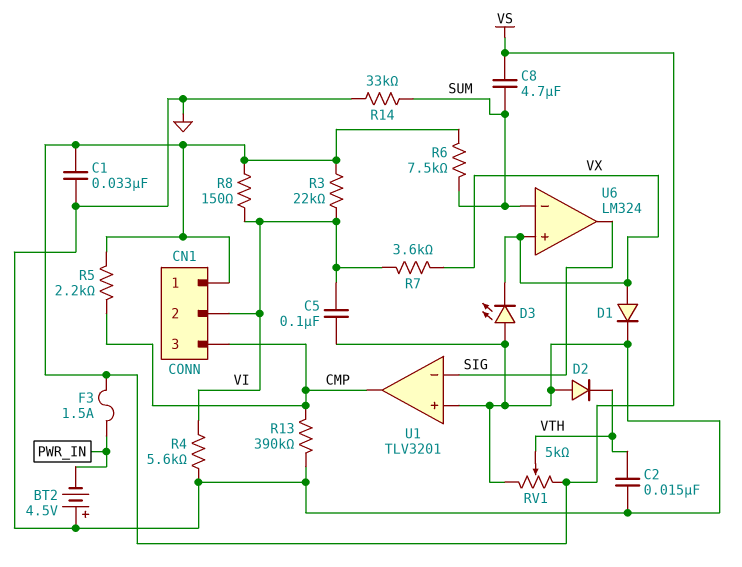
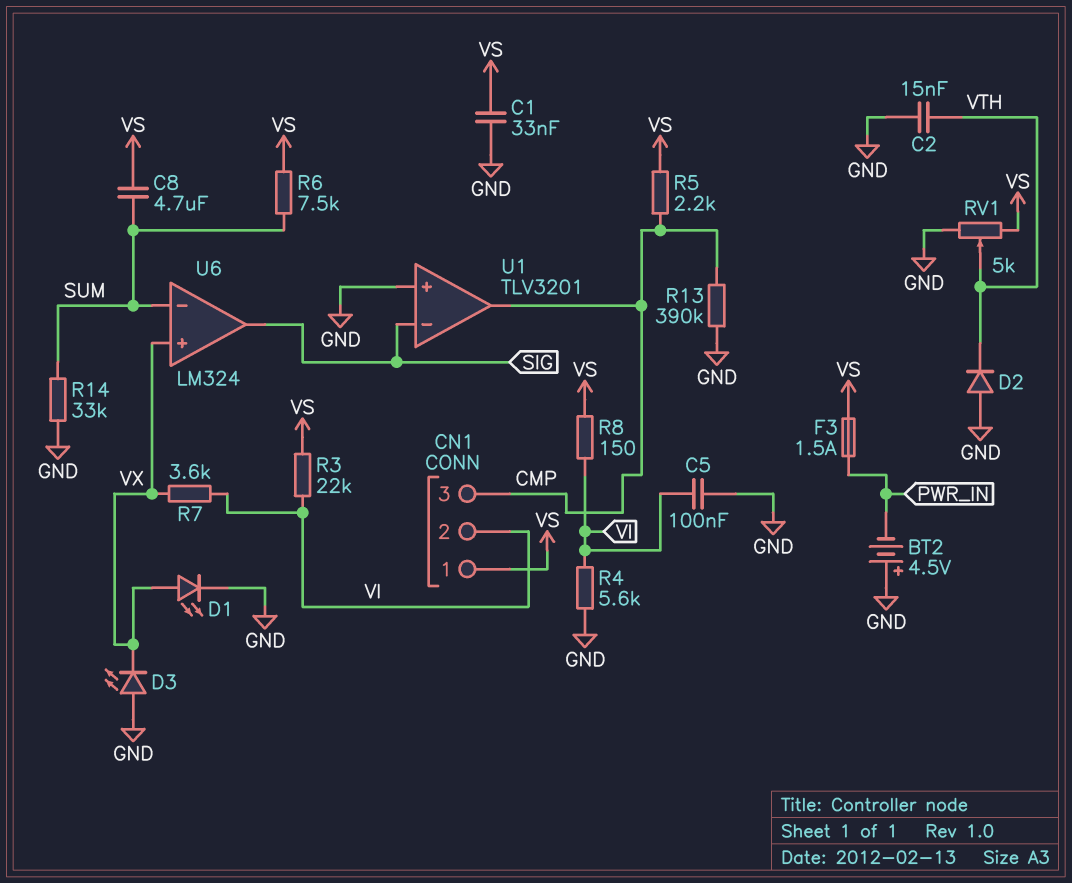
D1: diode (A VX, K GND) -> LED (A VX, K GND)

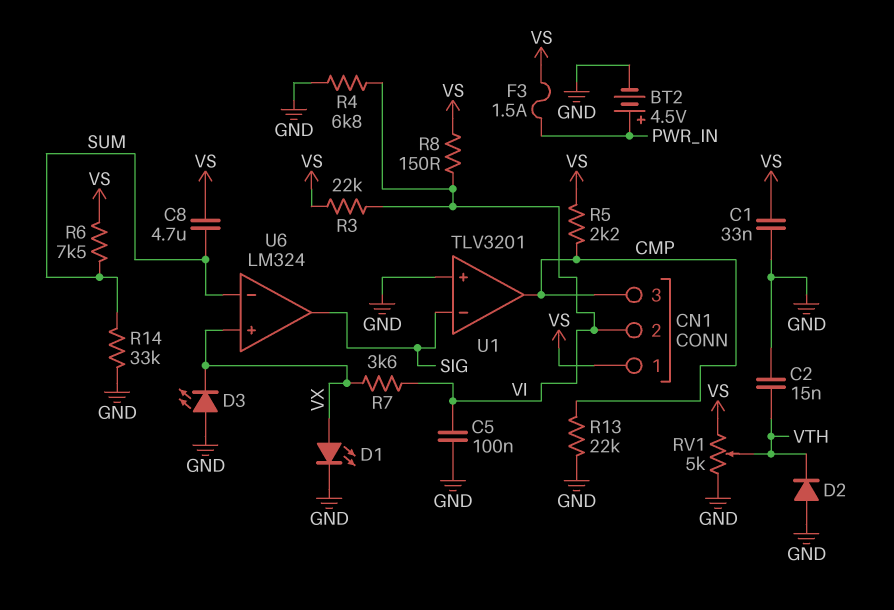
BT2: 4.5V (plus GND, minus PWR_IN) -> 4.5V (plus PWR_IN, minus GND)
R4: 5.6k (GND, VI) -> 6.8k (GND, VI)
R13: 390k (CMP, GND) -> 22k (CMP, GND)

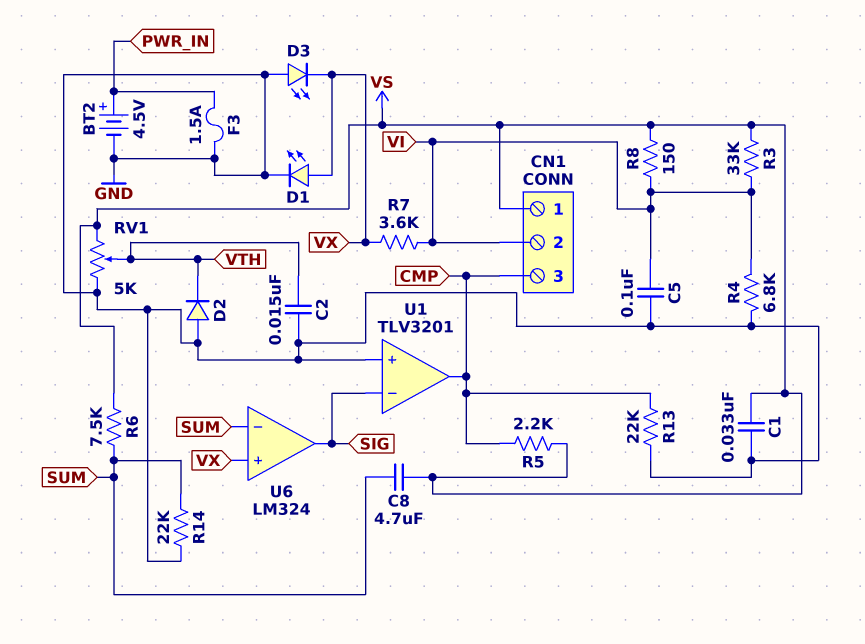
F3: 1.5A (PWR_IN, VS) -> 1.5A (GND, PWR_IN)
R3: 22k (VI, VS) -> 33k (VI, VS)
R14: 33k (GND, SUM) -> 22k (GND, SUM)

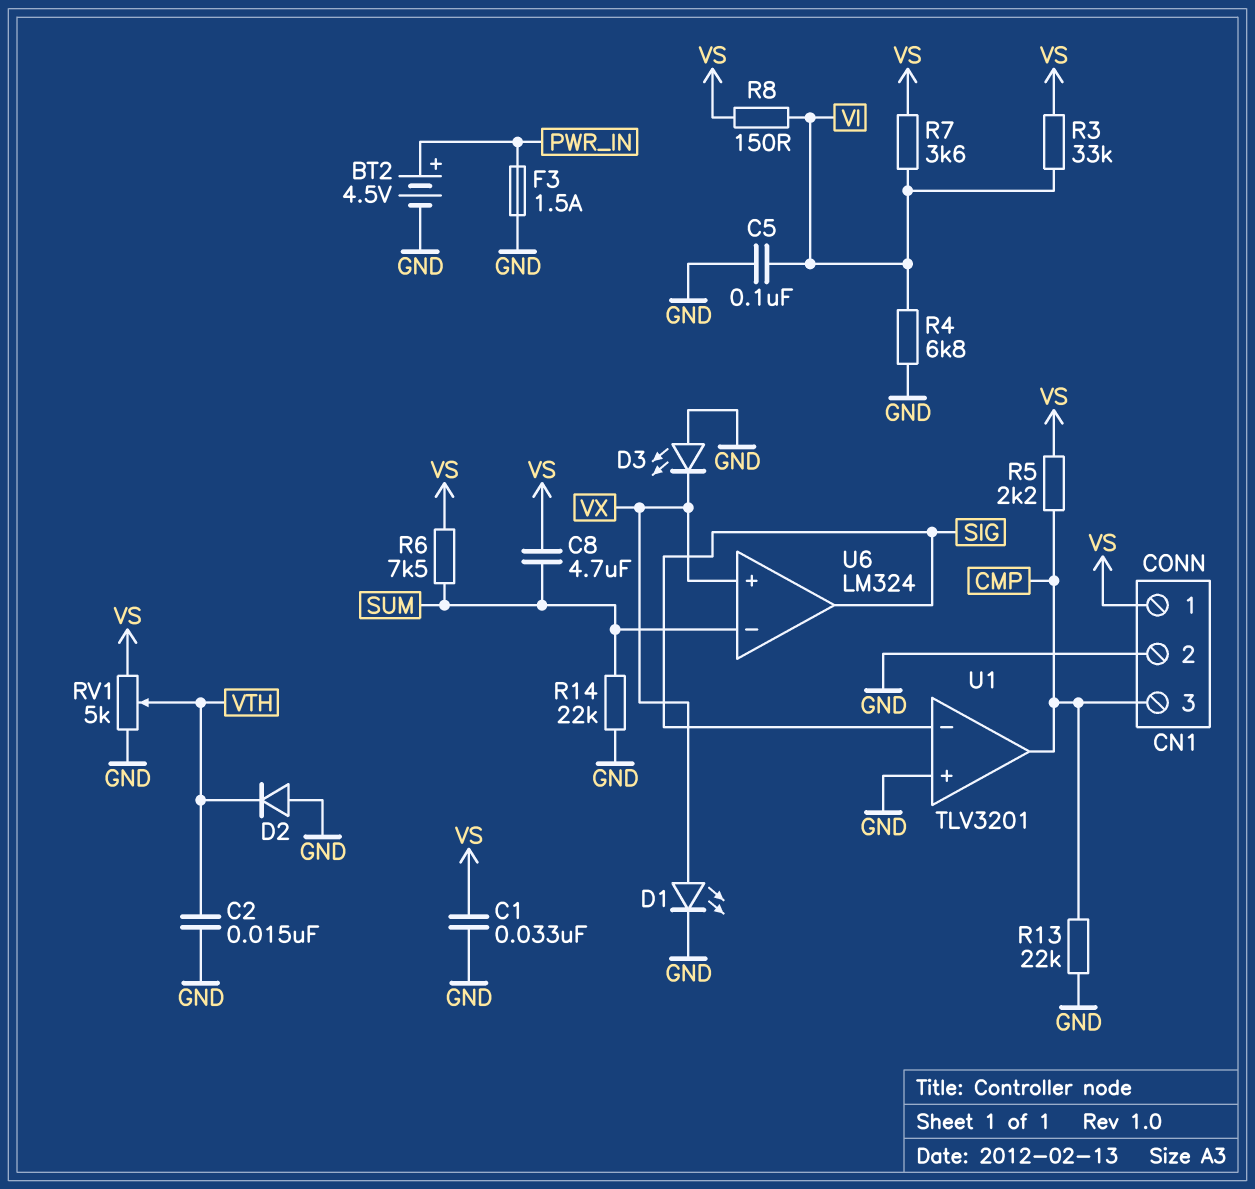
CN1 pin 2: VI -> GND
R7: 3.6k (VI, VX) -> 3.6k (VI, VS)

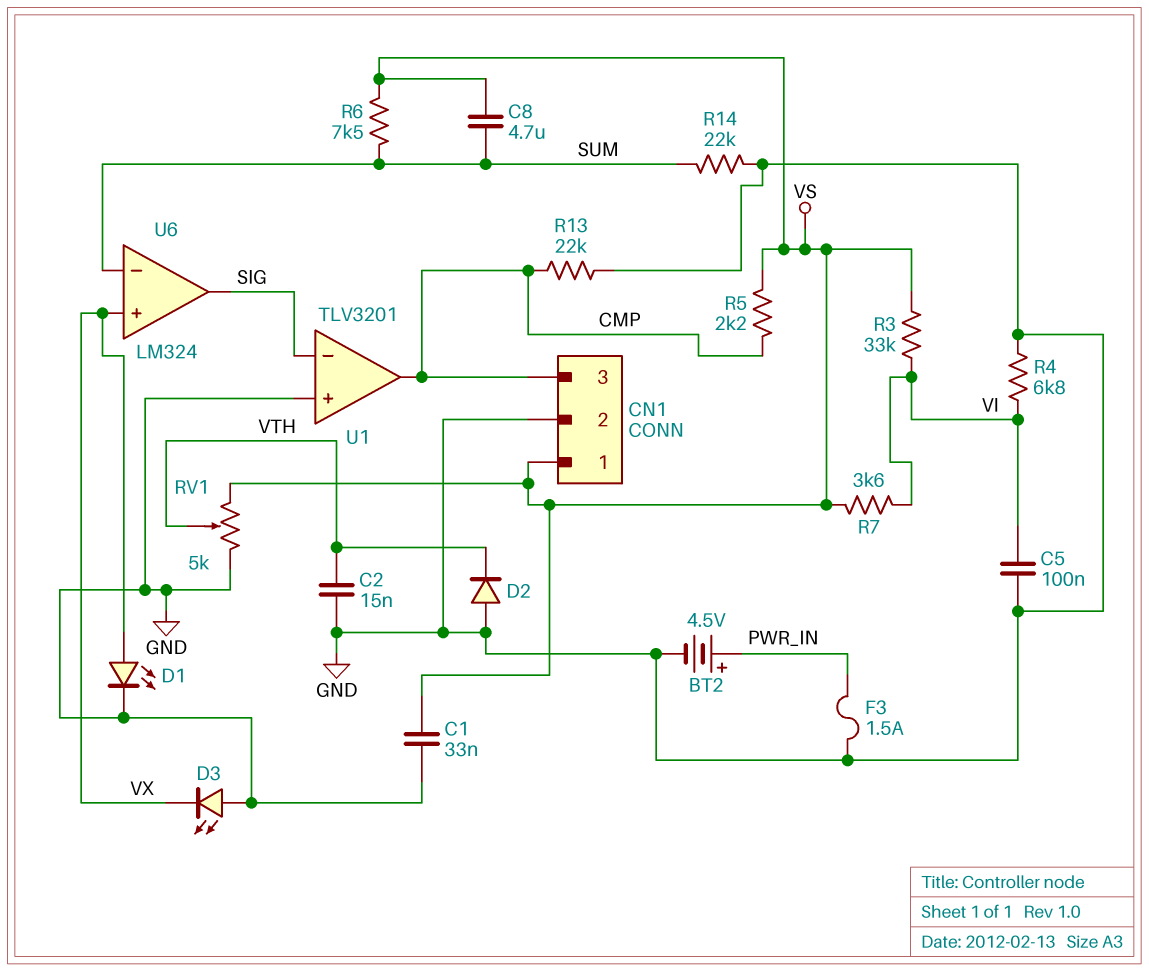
R8: 150 (VI, VS) -> none

